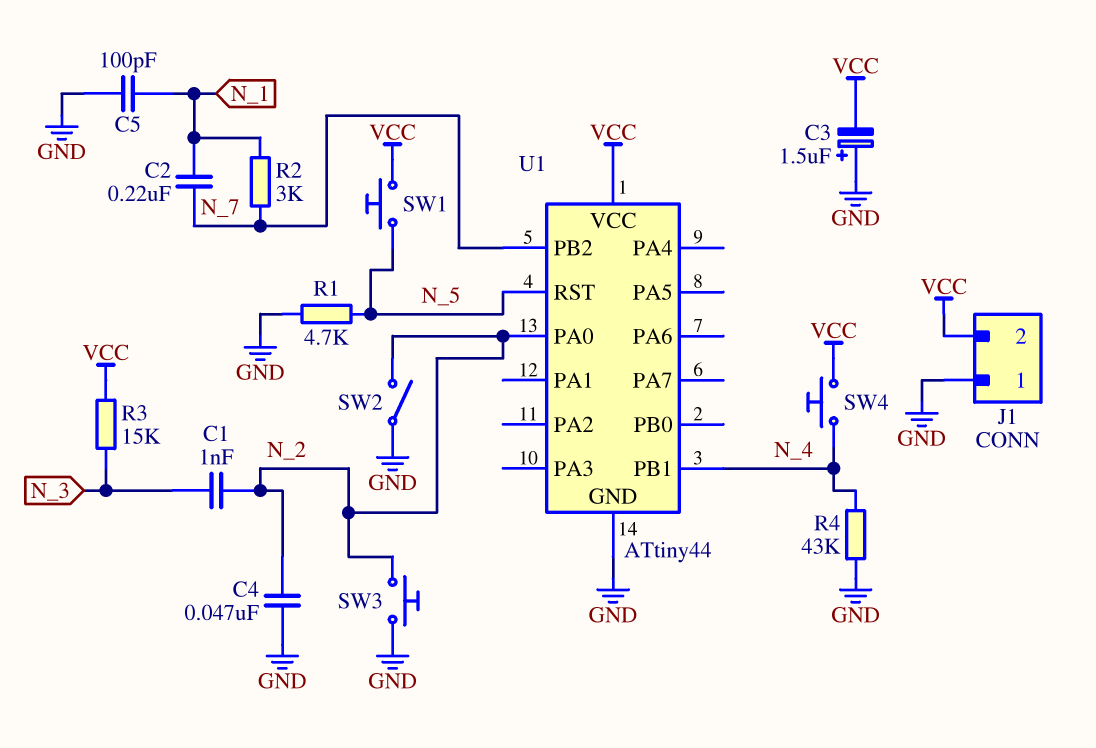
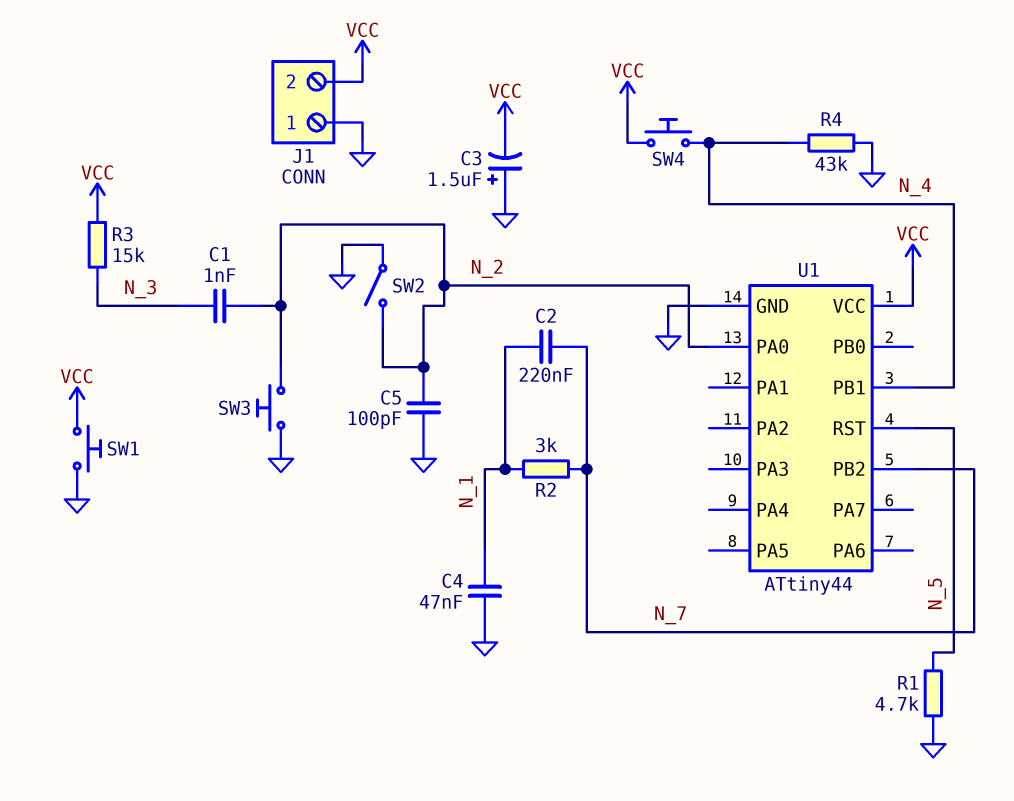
C4: 47nF (GND, N_2) -> 47nF (GND, N_1)
C5: 100pF (GND, N_1) -> 100pF (GND, N_2)
SW1: button (N_5, VCC) -> button (GND, VCC)

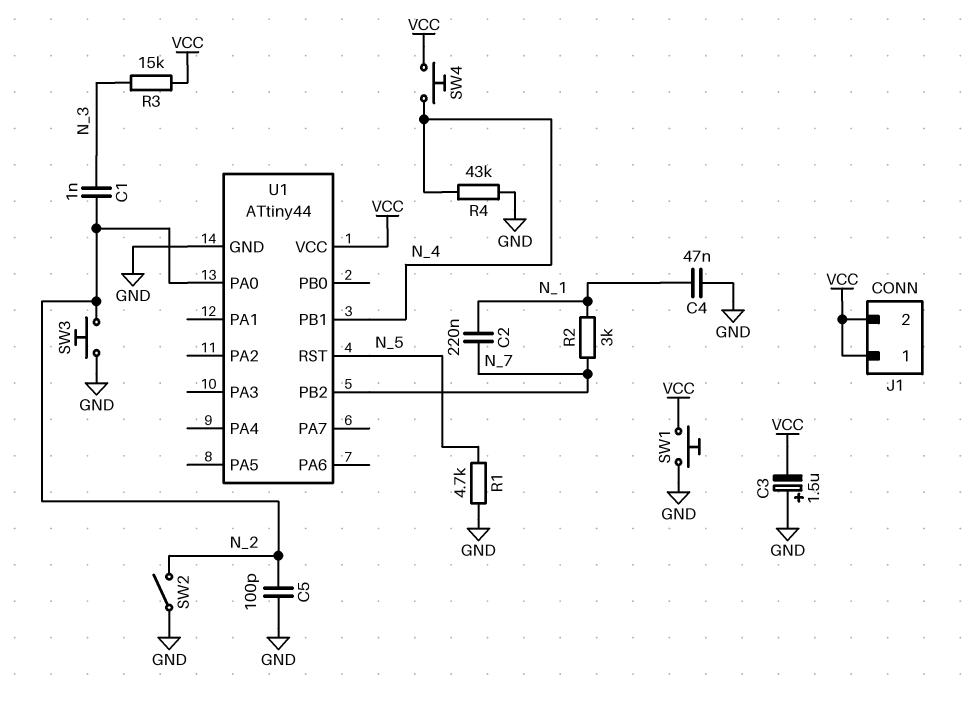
J1 pin 1: GND -> VCC

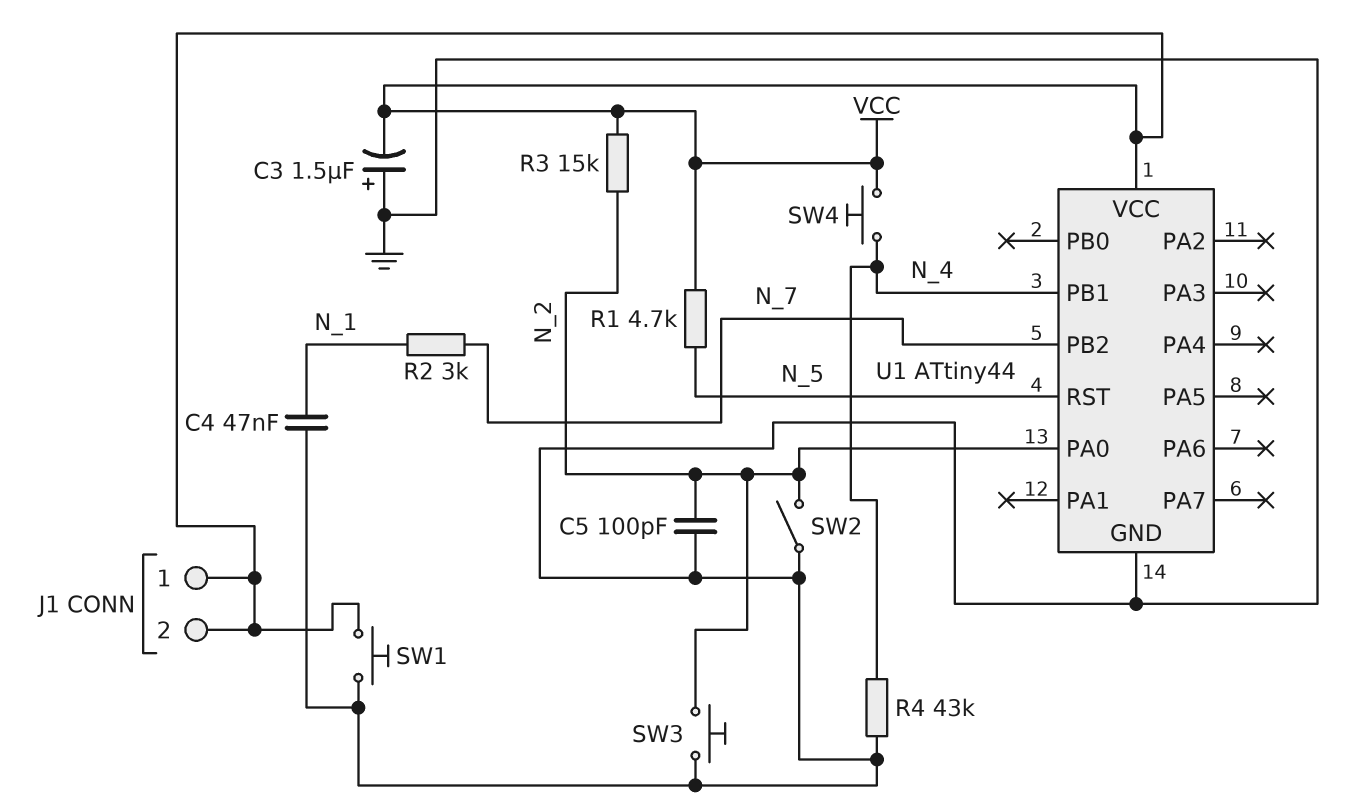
C1: 1nF (N_2, N_3) -> none
C2: 220nF (N_1, N_7) -> none
R1: 4.7k (GND, N_5) -> 4.7k (N_5, VCC)
R3: 15k (N_3, VCC) -> 15k (N_2, VCC)

